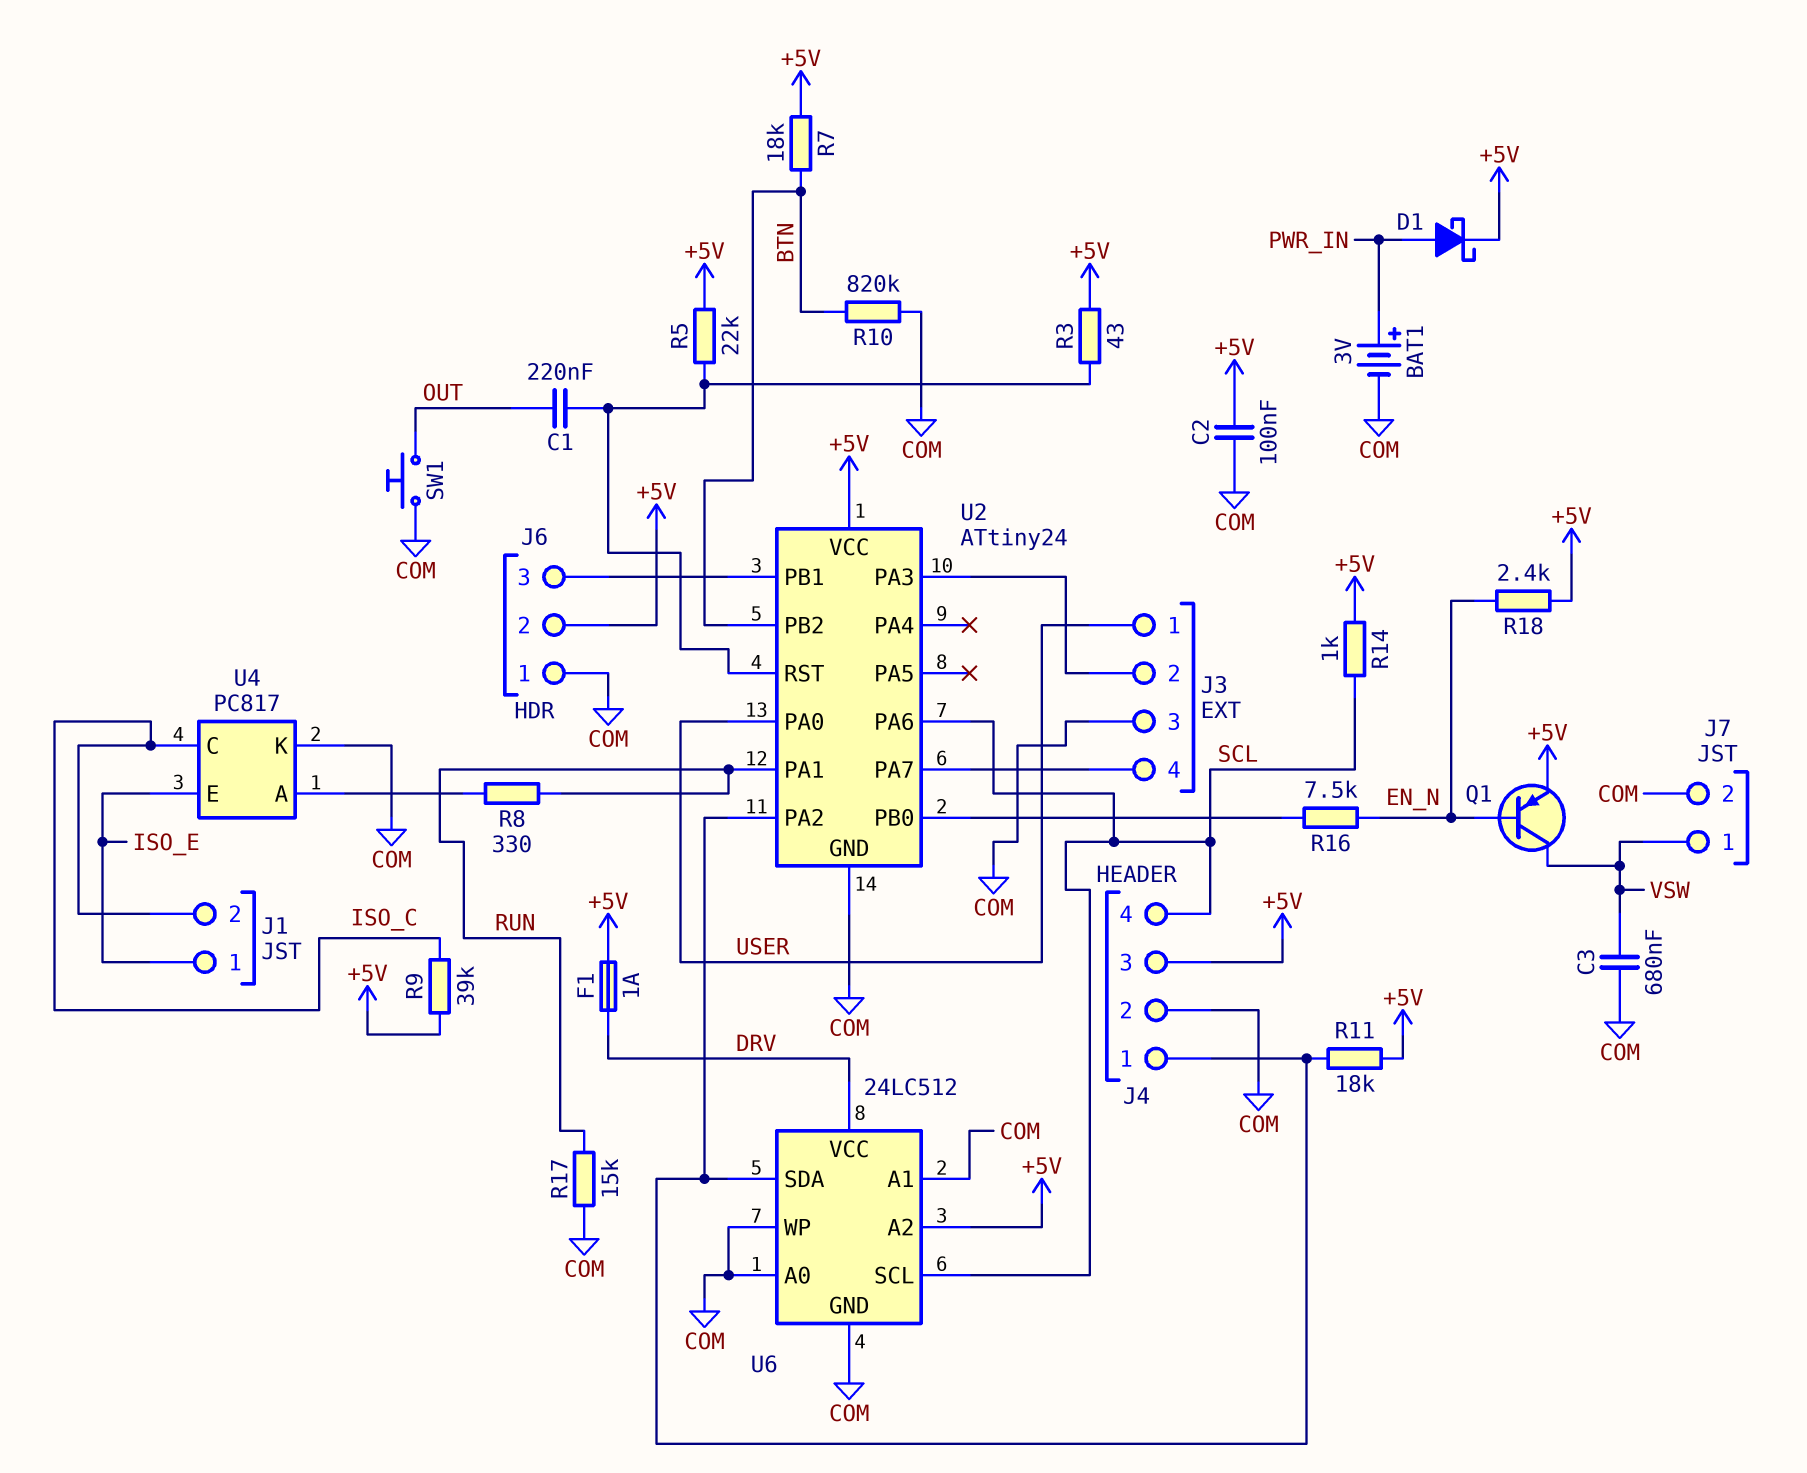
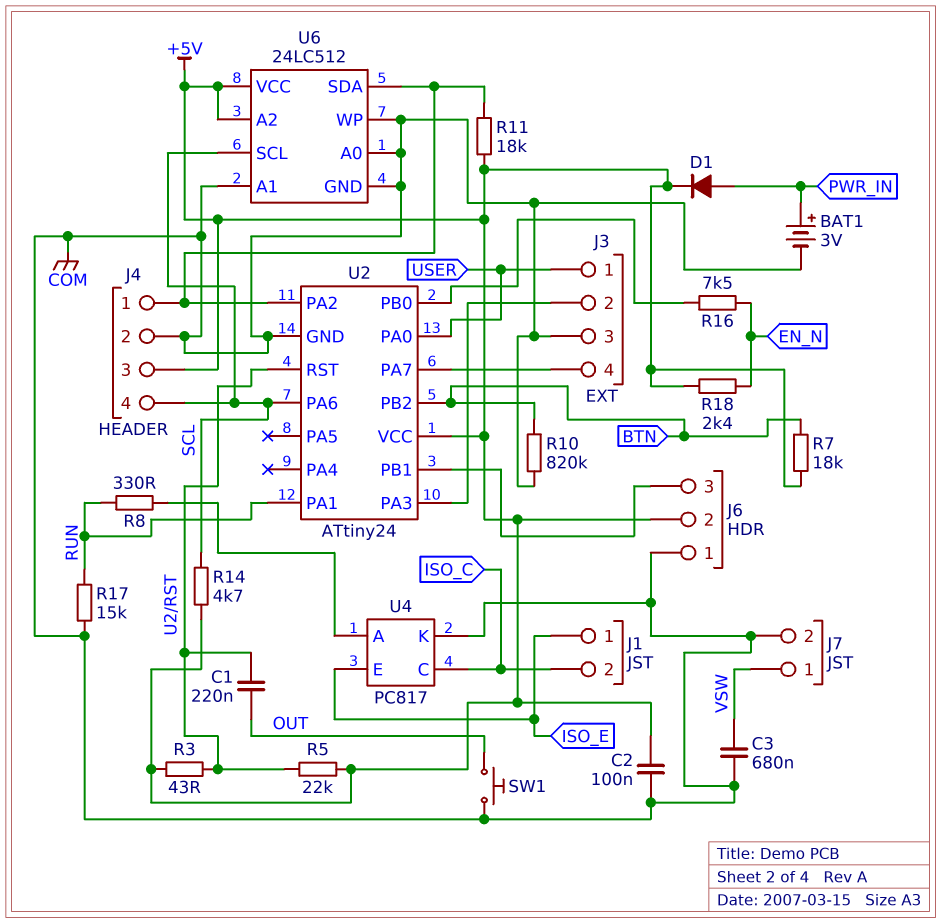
D1: schottky (A PWR_IN, K +5V) -> diode (A PWR_IN, K +5V)
F1: 1A (+5V, DRV) -> none
Q1: PNP (B EN_N, C VSW, E +5V) -> none
R9: 39k (+5V, ISO_C) -> none
R14: 1k (+5V, SCL) -> 4.7k (+5V, SCL)
U6 pin VCC: DRV -> +5V

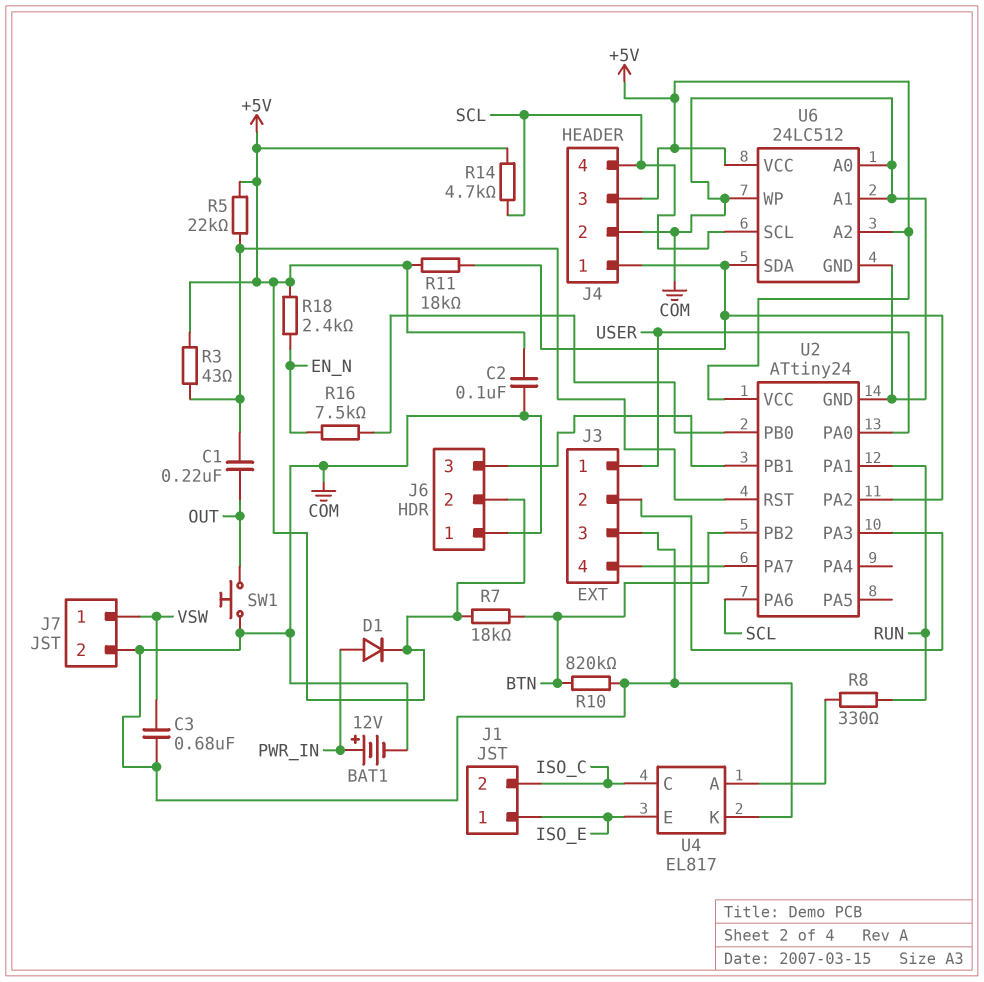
BAT1: 3V (plus PWR_IN, minus COM) -> 12V (plus PWR_IN, minus COM)
R17: 15k (COM, RUN) -> none
U4: PC817 -> EL817

